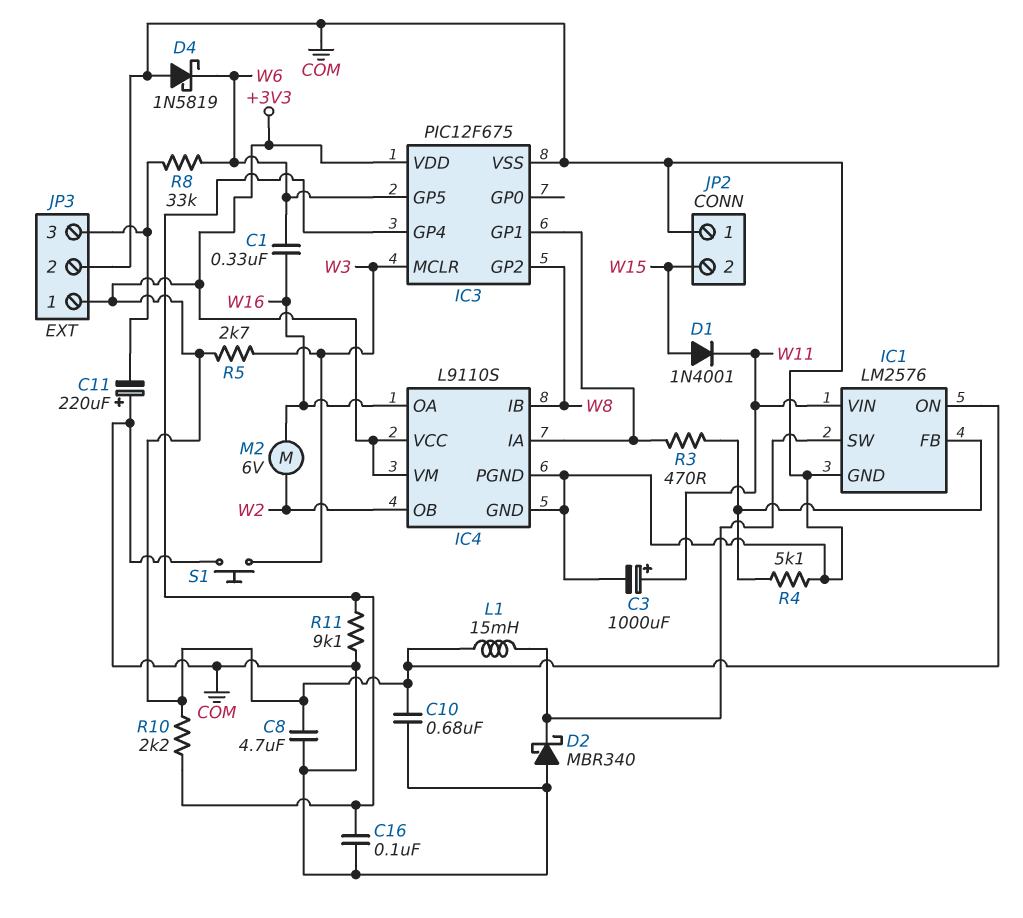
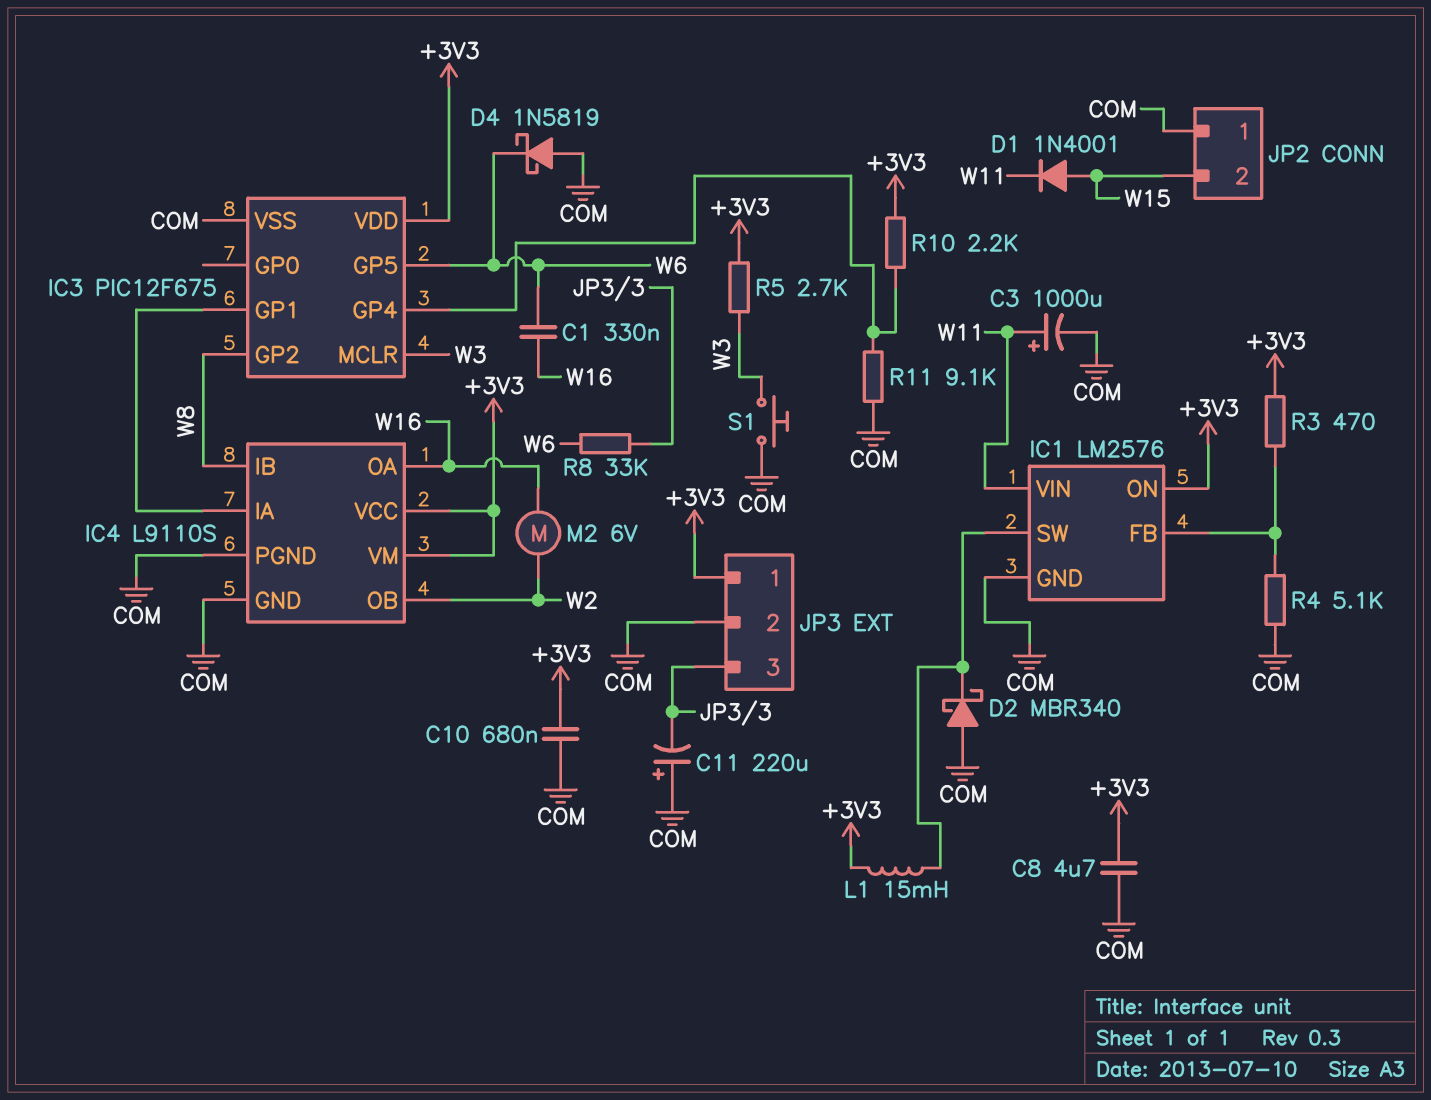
C16: 100nF (COM, IC3/GP4) -> none
R3: 470 (IC1/FB, IC3/GP1) -> 470 (+3V3, IC1/FB)

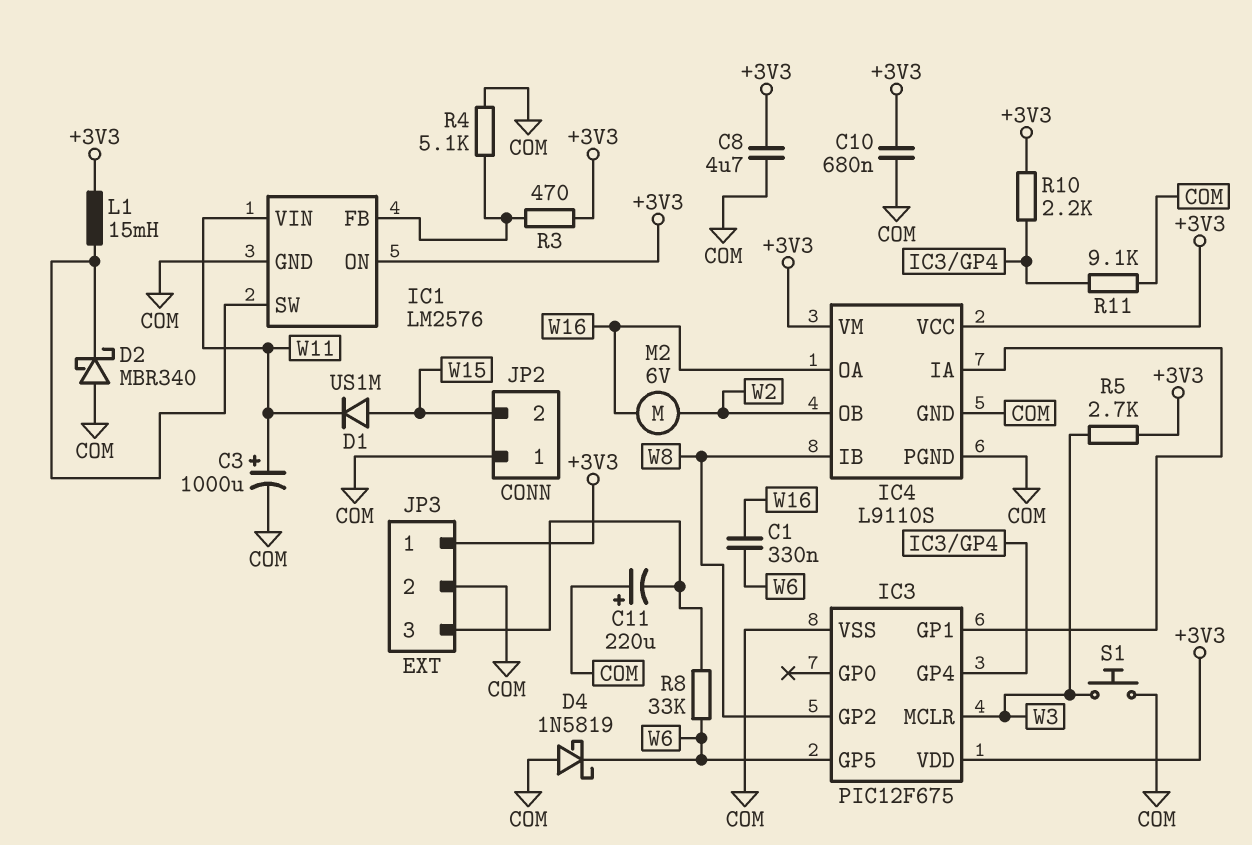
D1: diode 1N4001 (A W15, K W11) -> diode US1M (A W15, K W11)

